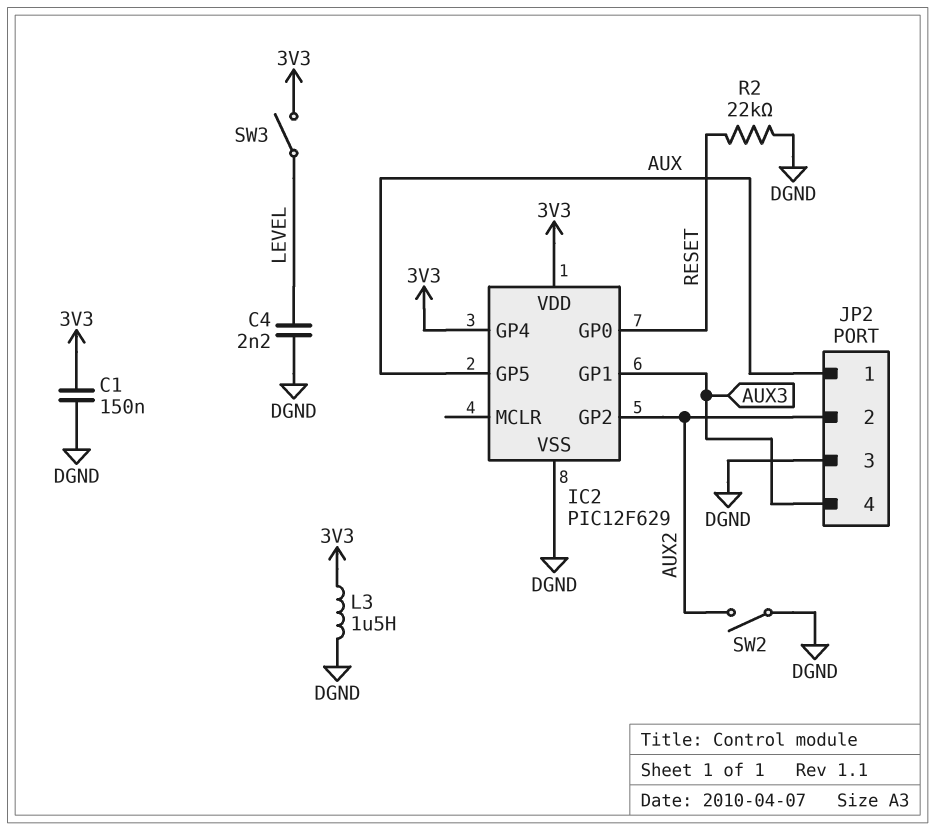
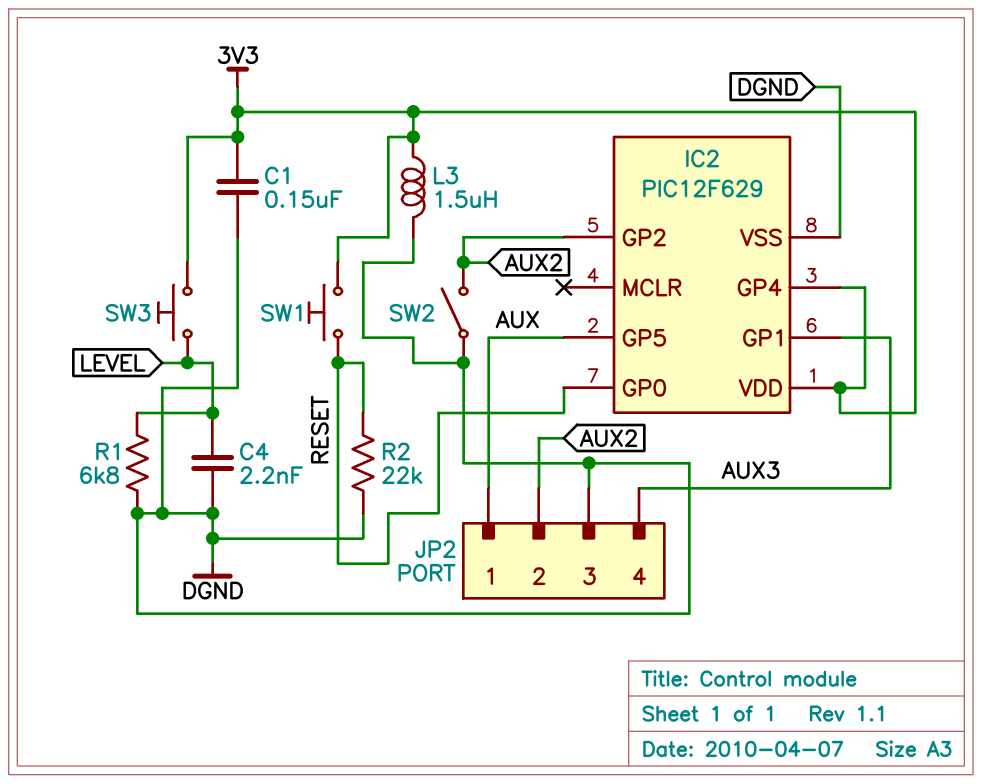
R1: none -> 6.8k (DGND, LEVEL)
SW1: none -> button (3V3, RESET)
SW3: switch (3V3, LEVEL) -> button (3V3, LEVEL)

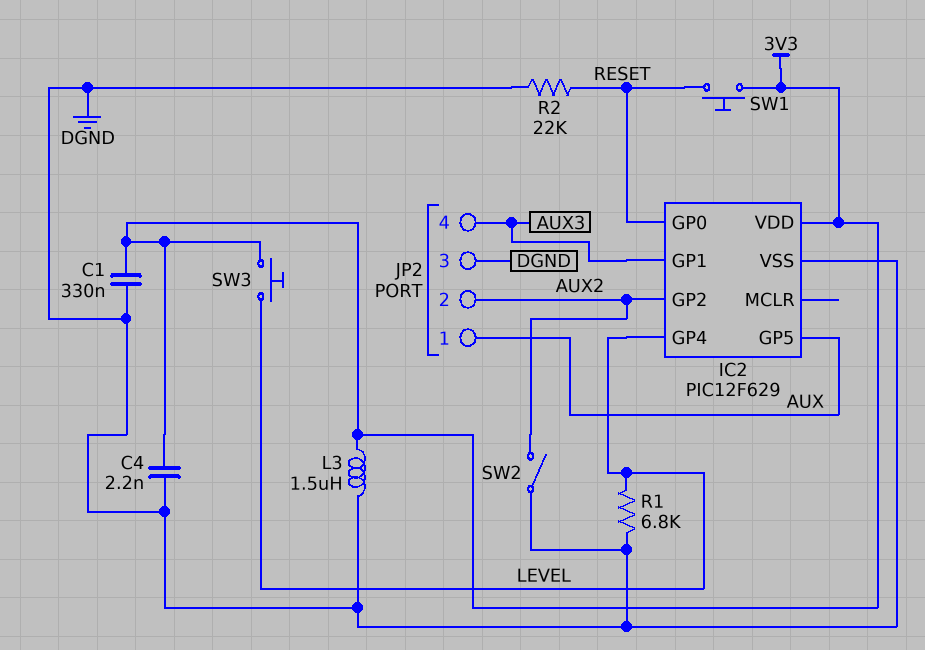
C1: 150nF (3V3, DGND) -> 330nF (3V3, DGND)
C4: 2.2nF (DGND, LEVEL) -> 2.2nF (3V3, DGND)
IC2 pin GP4: 3V3 -> LEVEL

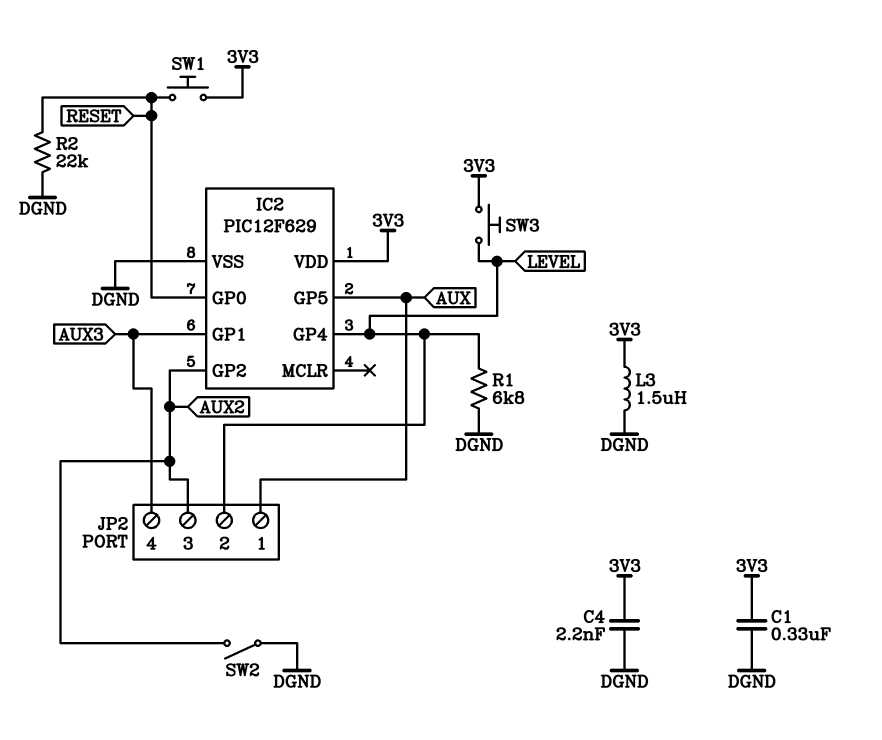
JP2 pin 2: AUX2 -> LEVEL
JP2 pin 3: DGND -> AUX2

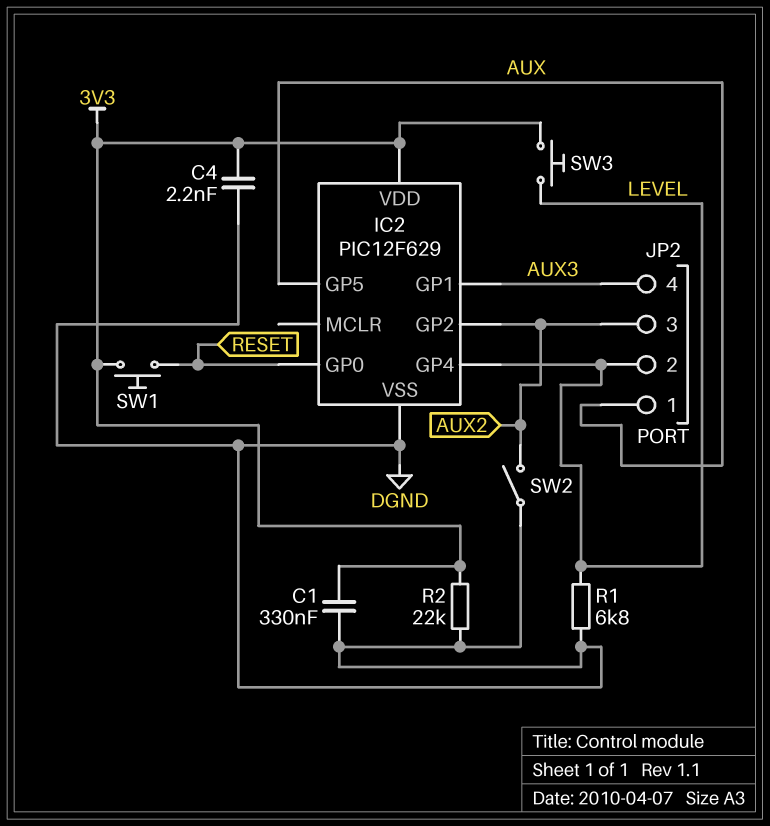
L3: 1.5uH (3V3, DGND) -> none
R2: 22k (DGND, RESET) -> 22k (3V3, DGND)

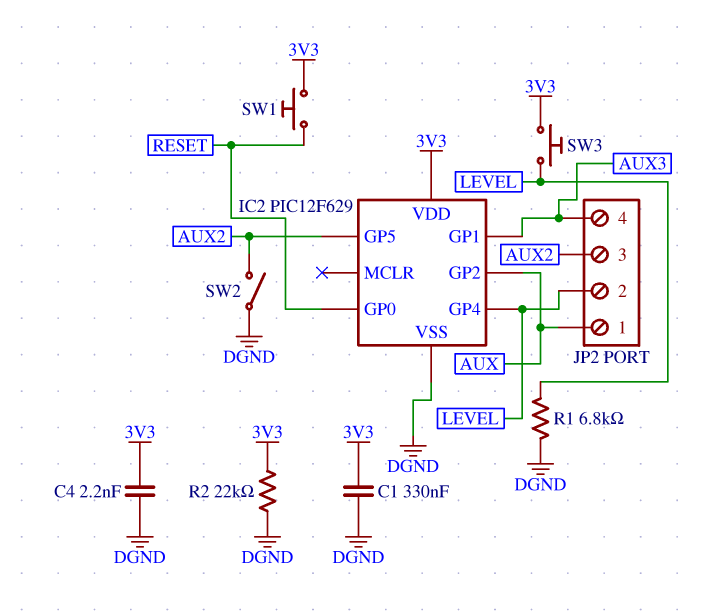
IC2 pin GP2: AUX2 -> AUX
IC2 pin GP5: AUX -> AUX2

